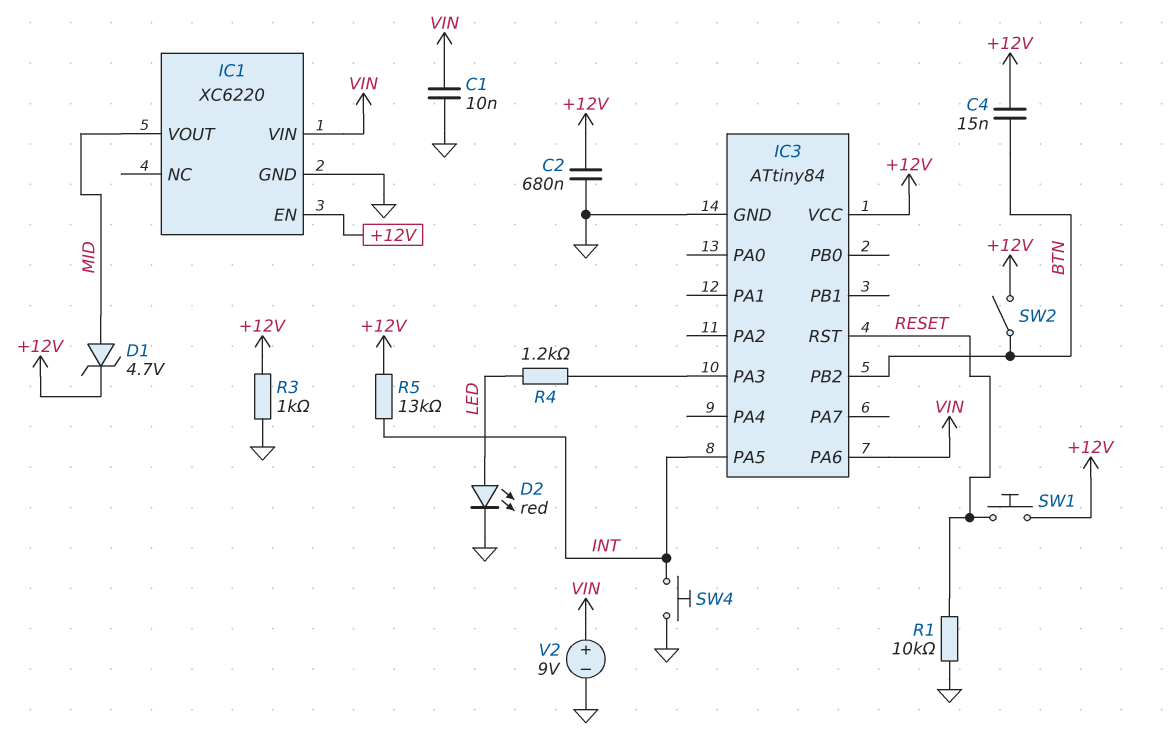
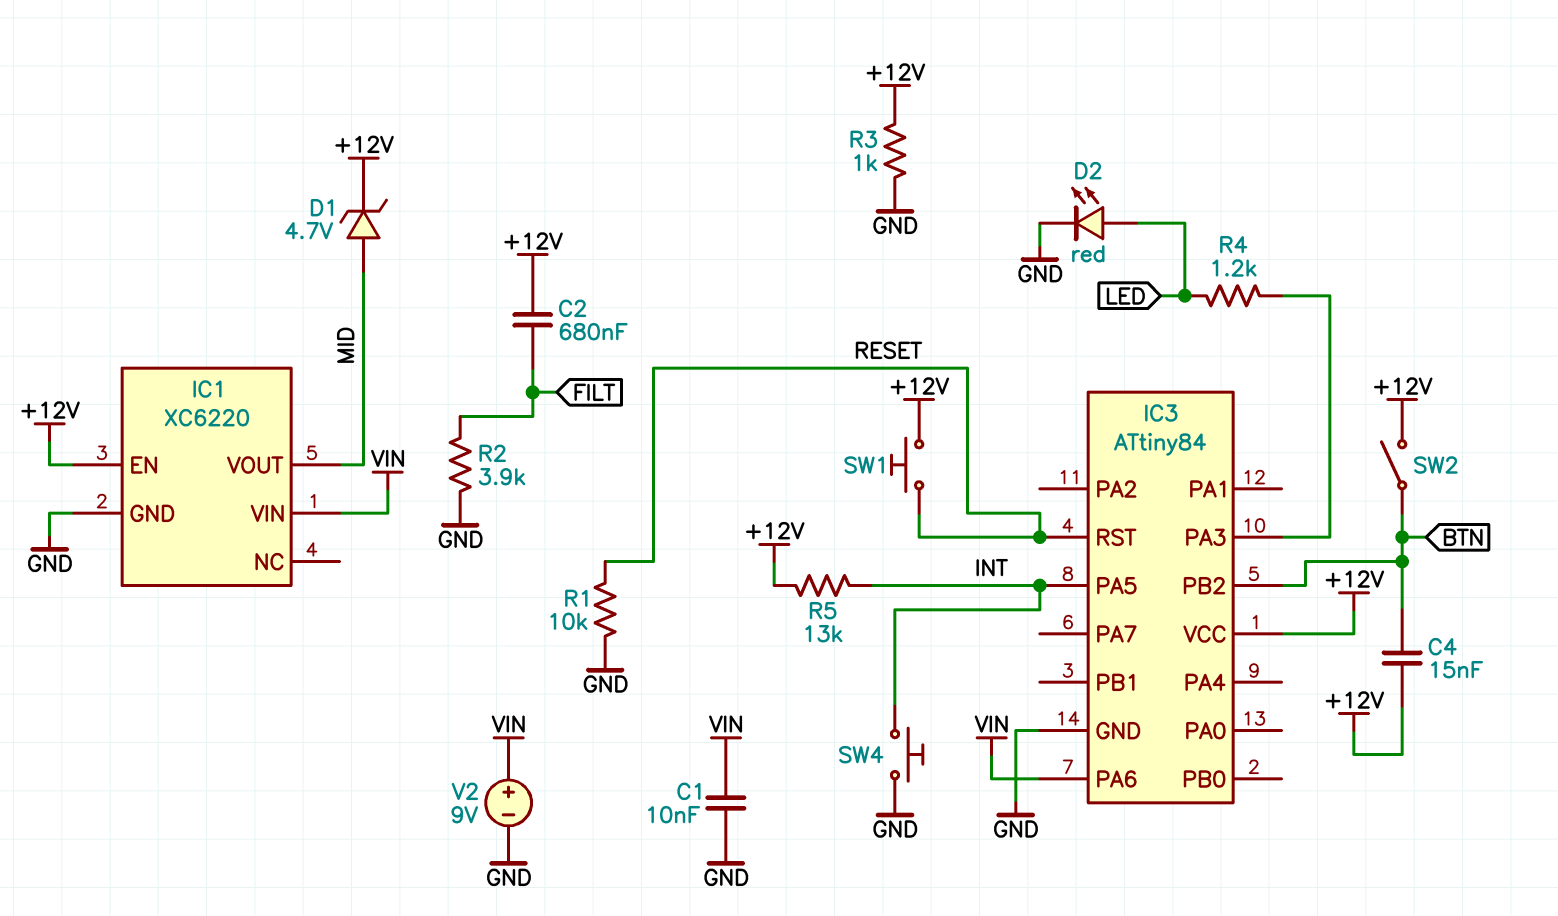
C2: 680nF (+12V, GND) -> 680nF (+12V, FILT)
R2: none -> 3.9k (FILT, GND)

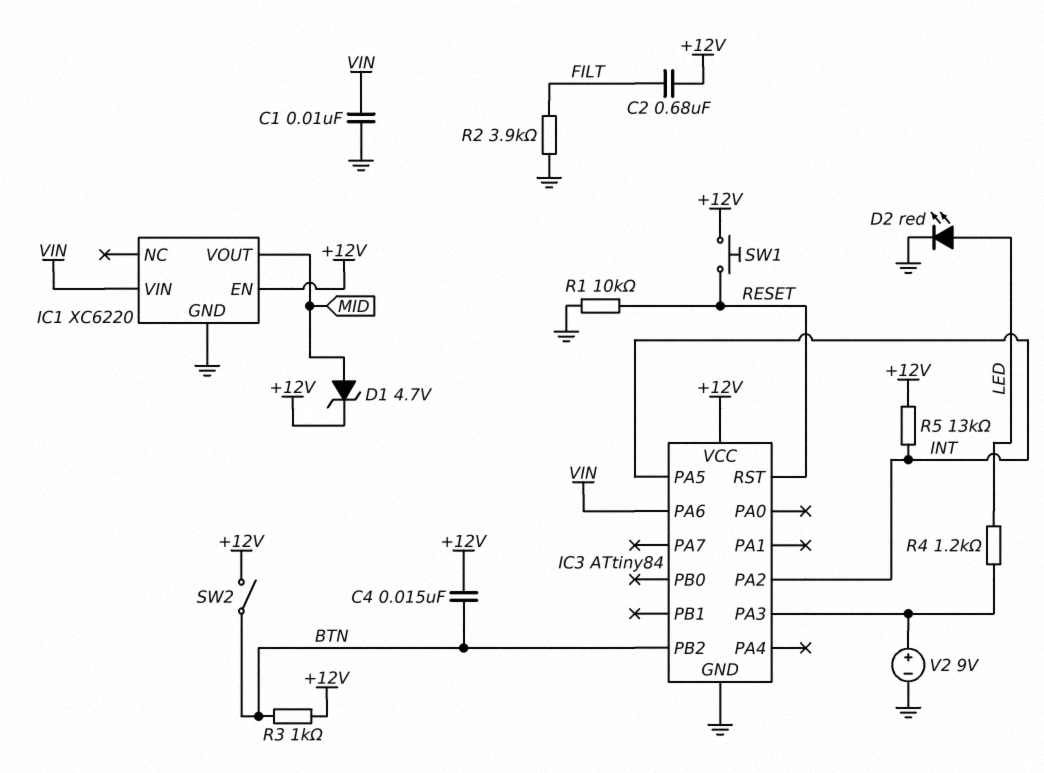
IC3 pin PA2: none -> INT
R3: 1k (+12V, GND) -> 1k (+12V, BTN)
SW4: button (GND, INT) -> none
V2: 9V (plus VIN, minus GND) -> 9V (plus IC3/PA3, minus GND)

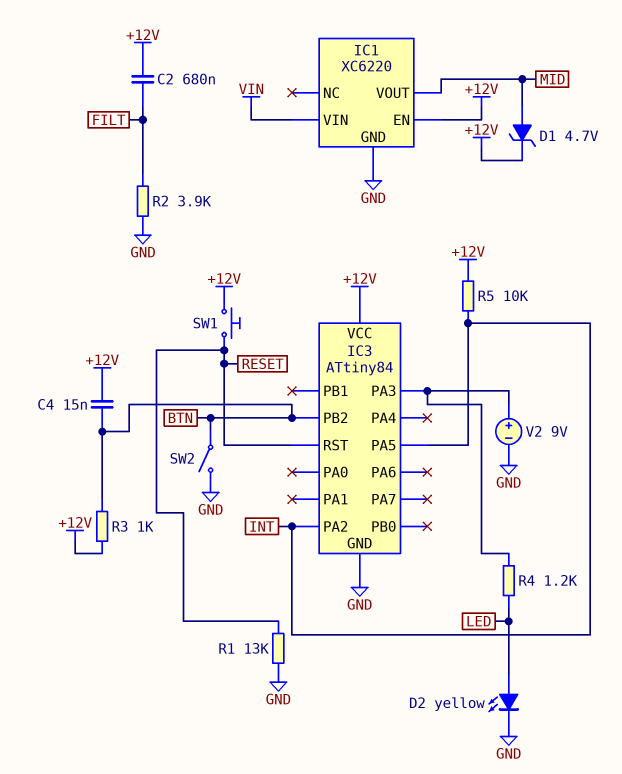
C1: 10nF (GND, VIN) -> none
D2: LED red (A LED, K GND) -> LED yellow (A LED, K GND)
IC3 pin PA6: VIN -> none
R1: 10k (GND, RESET) -> 13k (GND, RESET)
R5: 13k (+12V, INT) -> 10k (+12V, INT)
SW2: switch (+12V, BTN) -> switch (BTN, GND)

